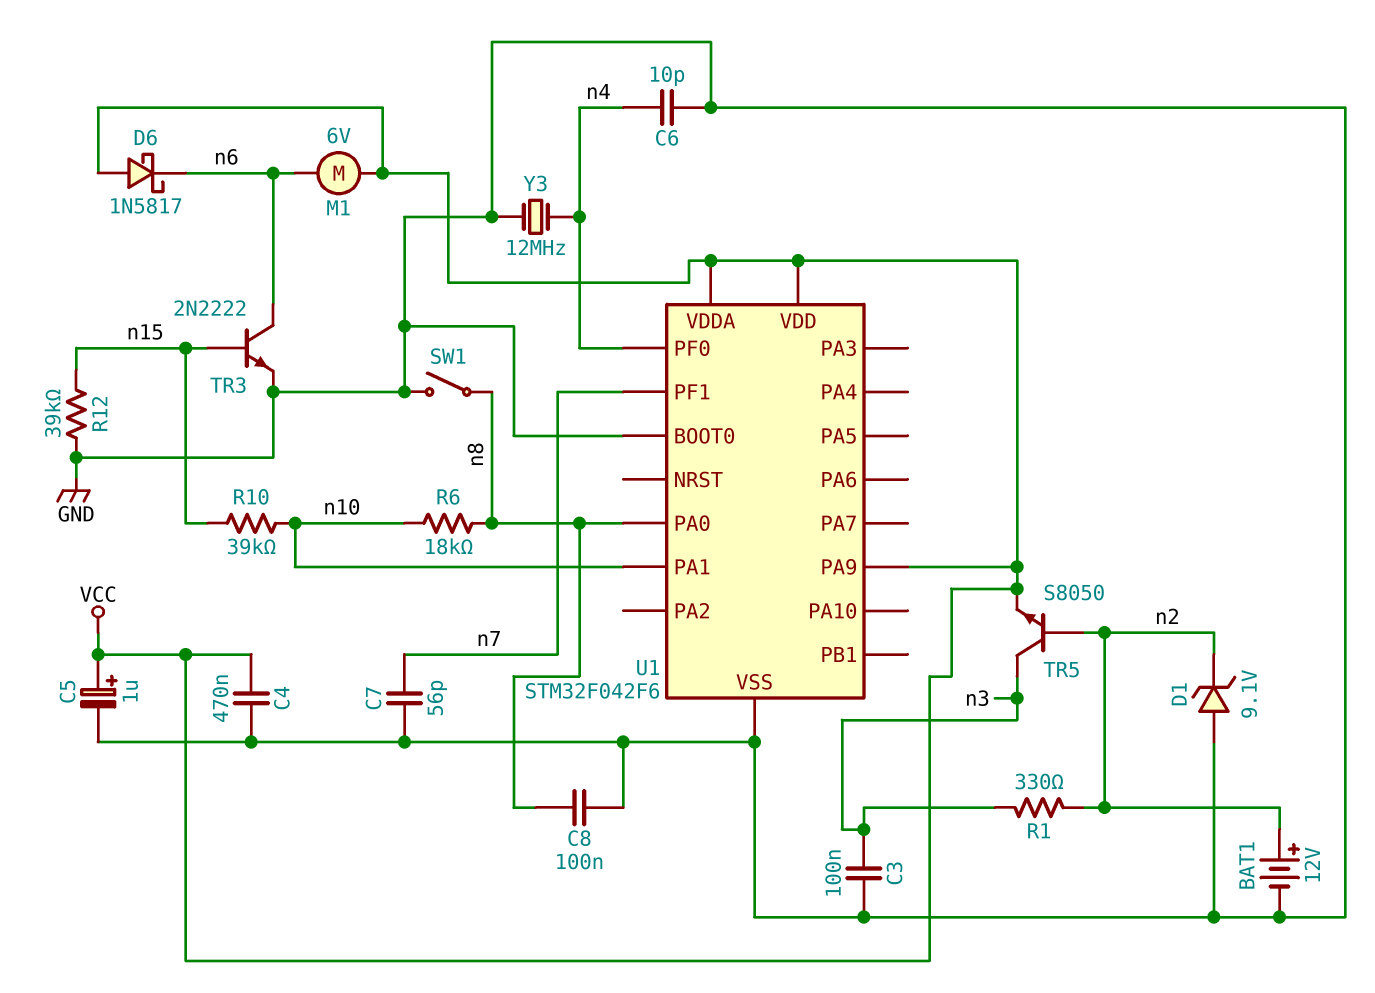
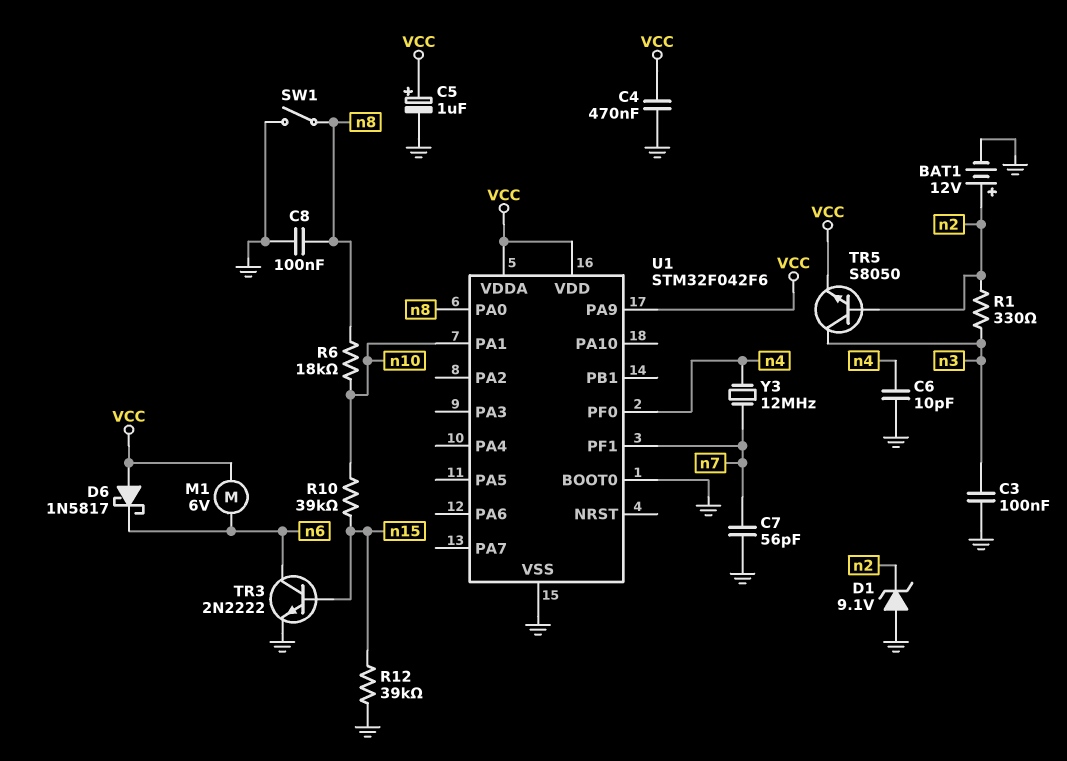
Y3: 12MHz (GND, n4) -> 12MHz (n4, n7)

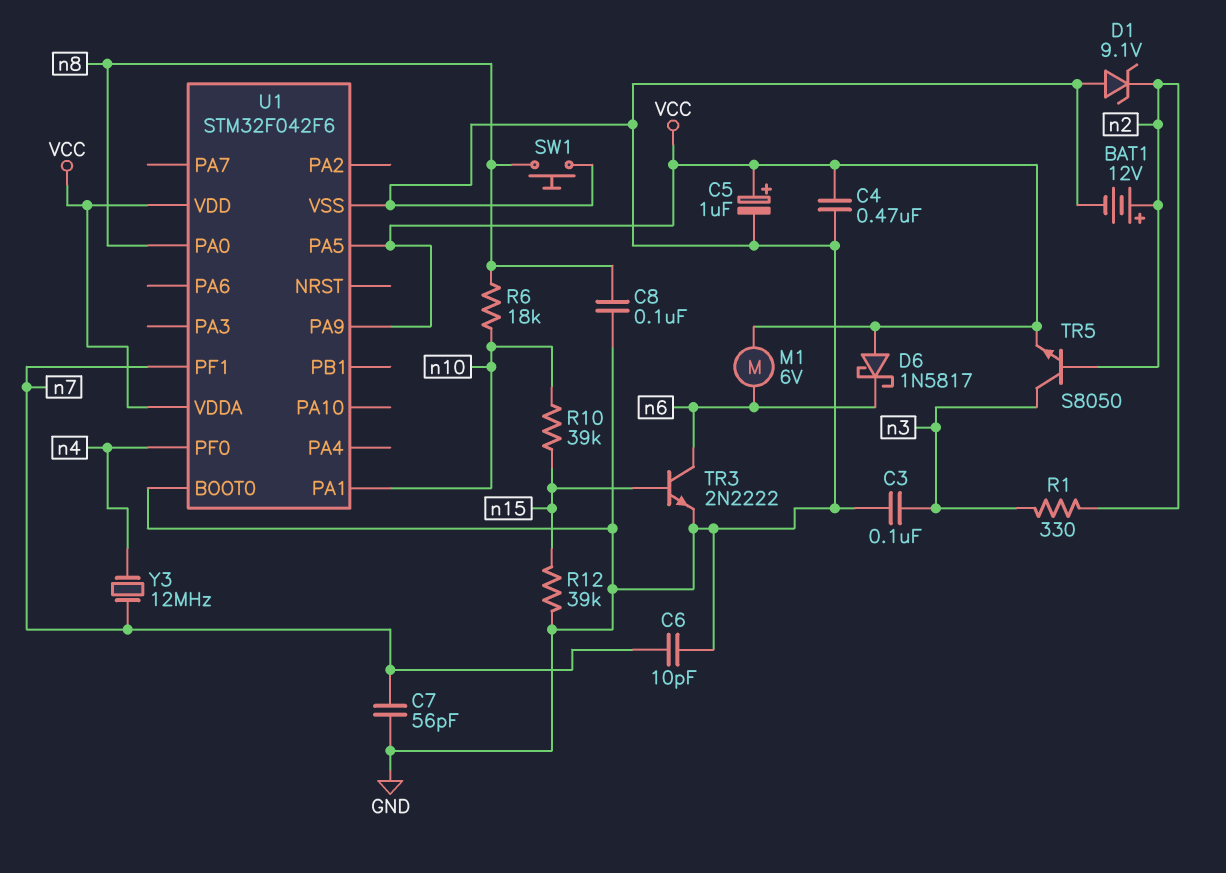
C6: 10pF (GND, n4) -> 10pF (GND, n7)
SW1: switch (GND, n8) -> button (GND, n8)
U1 pin PA5: none -> VCC

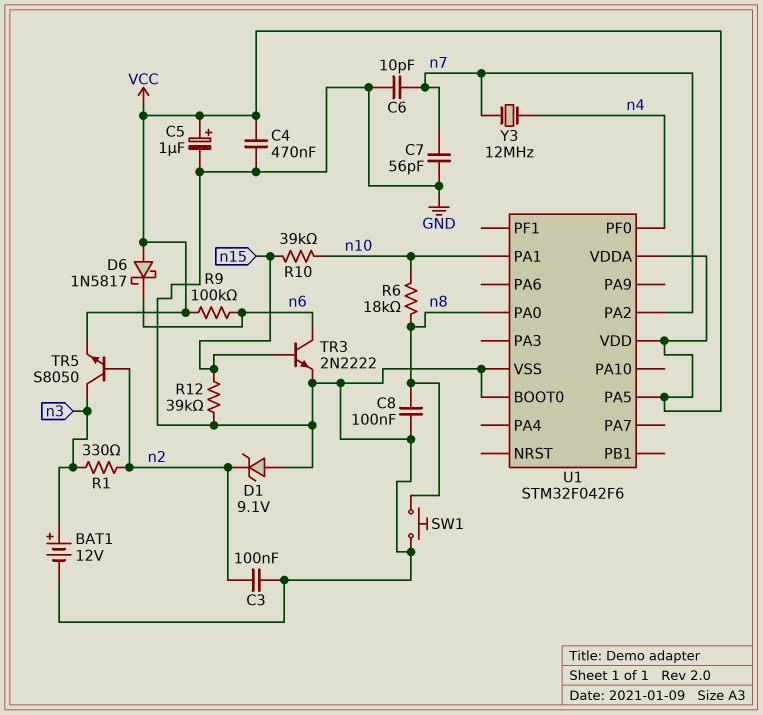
BAT1: 12V (plus n2, minus GND) -> 12V (plus n3, minus GND)
C3: 100nF (GND, n3) -> 100nF (GND, n2)
M1: motor 6V (VCC, n6) -> none
R9: none -> 100k (VCC, n6)
U1 pin PA2: none -> n7
U1 pin PA9: VCC -> none
U1 pin PF1: n7 -> none

